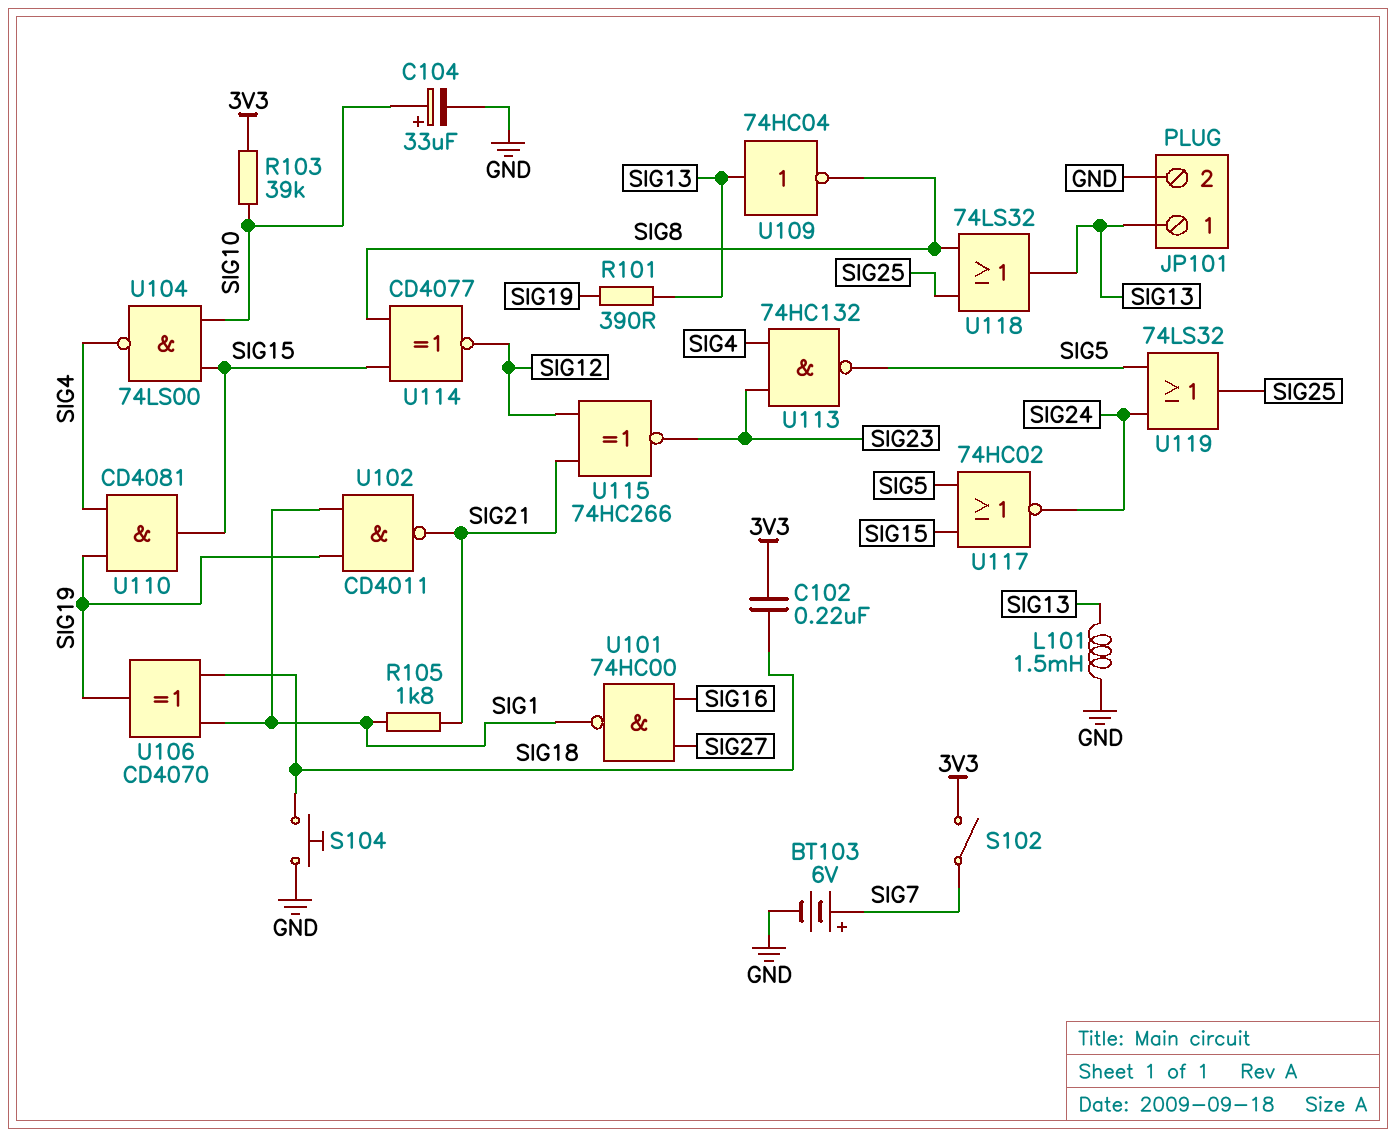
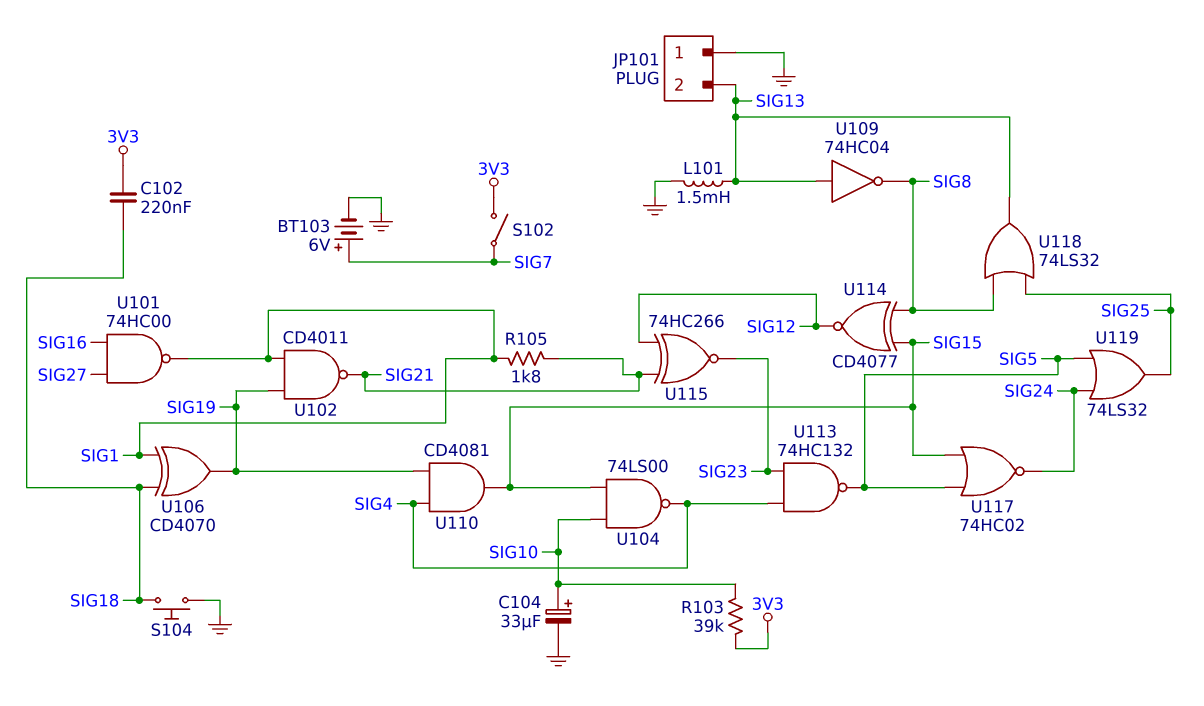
JP101 pin 1: SIG13 -> GND
JP101 pin 2: GND -> SIG13
R101: 390 (SIG13, SIG19) -> none

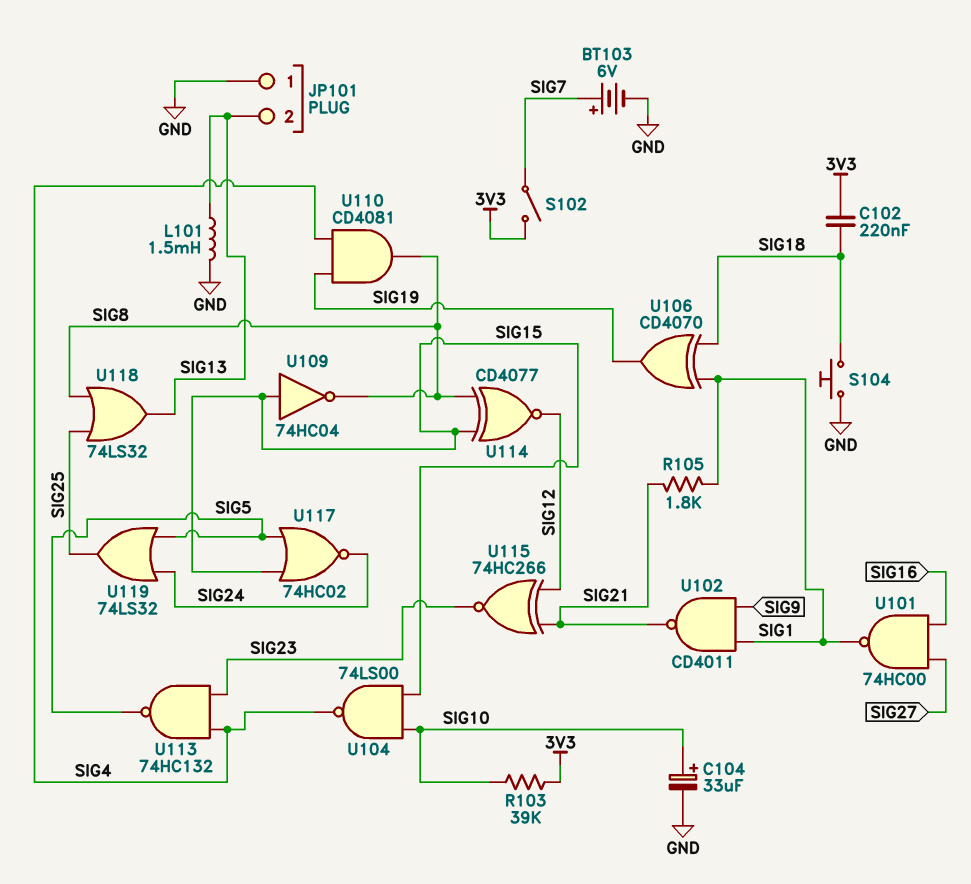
U102: NAND CD4011 (in SIG1, in SIG19, out SIG21) -> NAND CD4011 (in SIG1, in SIG9, out SIG21)
U109: NOT 74HC04 (in SIG13, out SIG8) -> NOT 74HC04 (in SIG15, out SIG8)
U110: AND CD4081 (in SIG4, in SIG19, out SIG15) -> AND CD4081 (in SIG4, in SIG19, out SIG8)

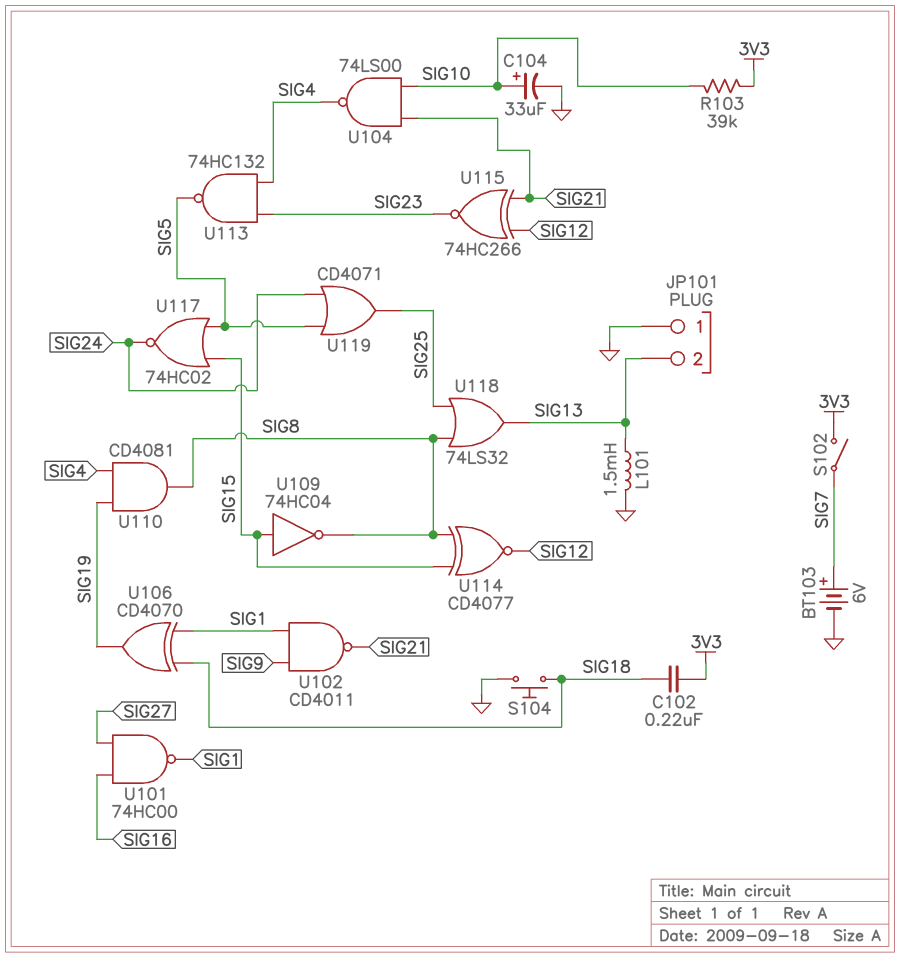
R105: 1.8k (SIG1, SIG21) -> none
U104: NAND 74LS00 (in SIG10, in SIG15, out SIG4) -> NAND 74LS00 (in SIG10, in SIG21, out SIG4)
U119: OR 74LS32 (in SIG5, in SIG24, out SIG25) -> OR CD4071 (in SIG5, in SIG24, out SIG25)

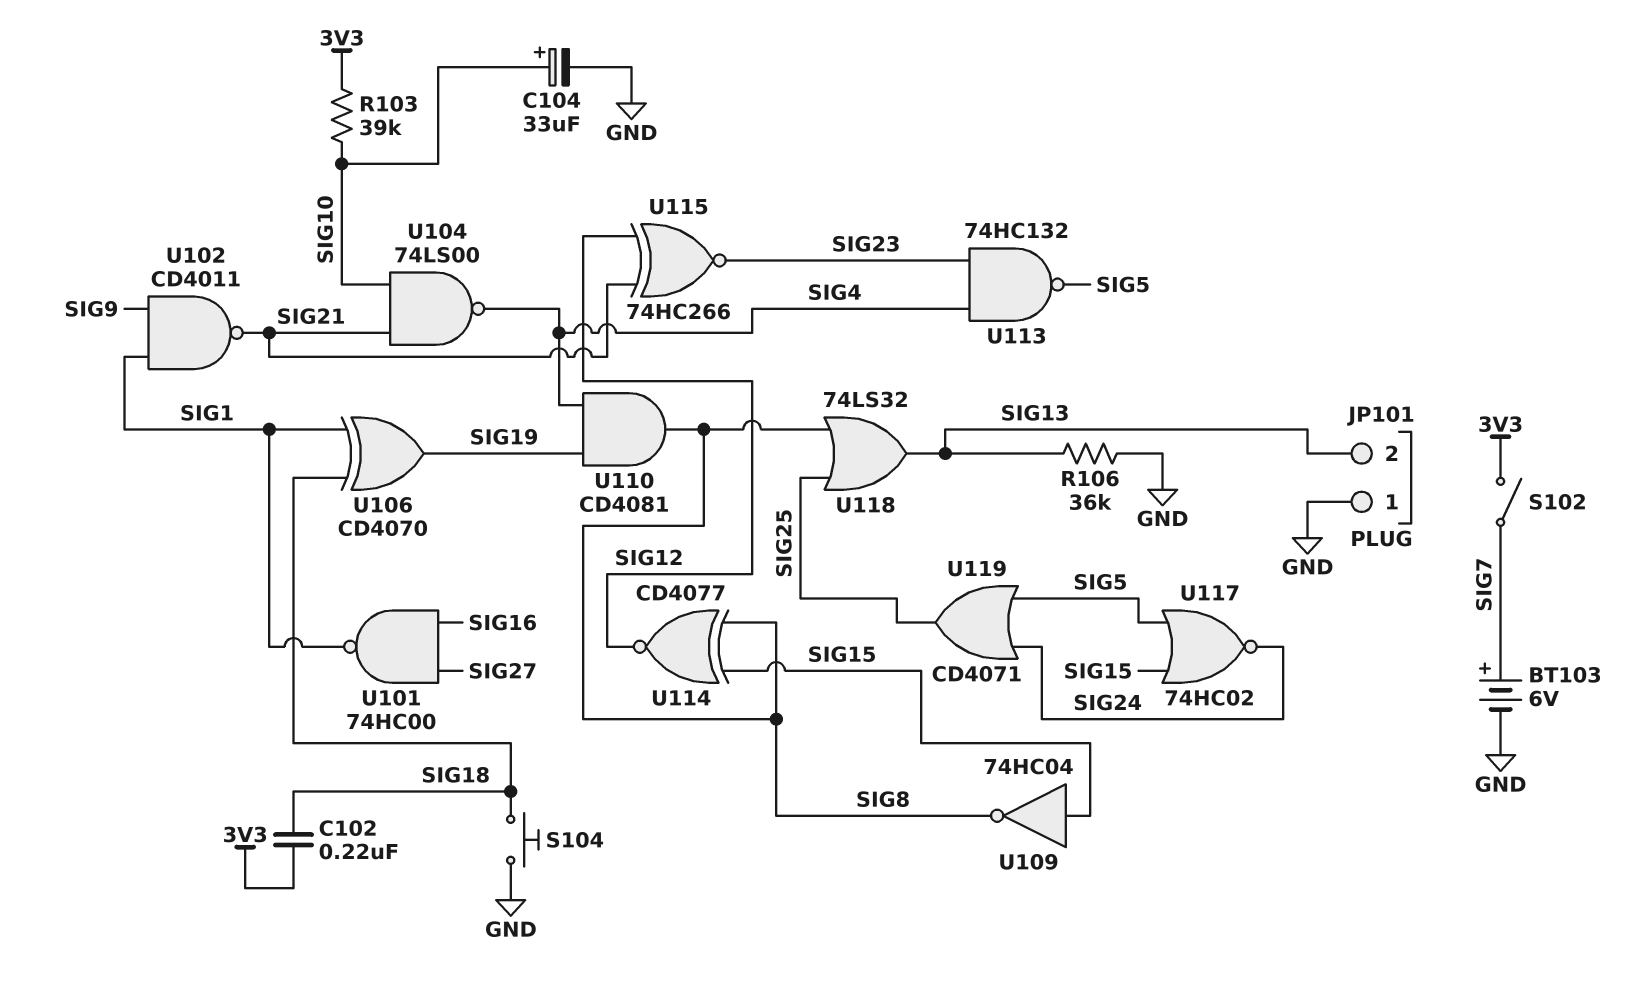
L101: 1.5mH (GND, SIG13) -> none
R106: none -> 36k (GND, SIG13)

